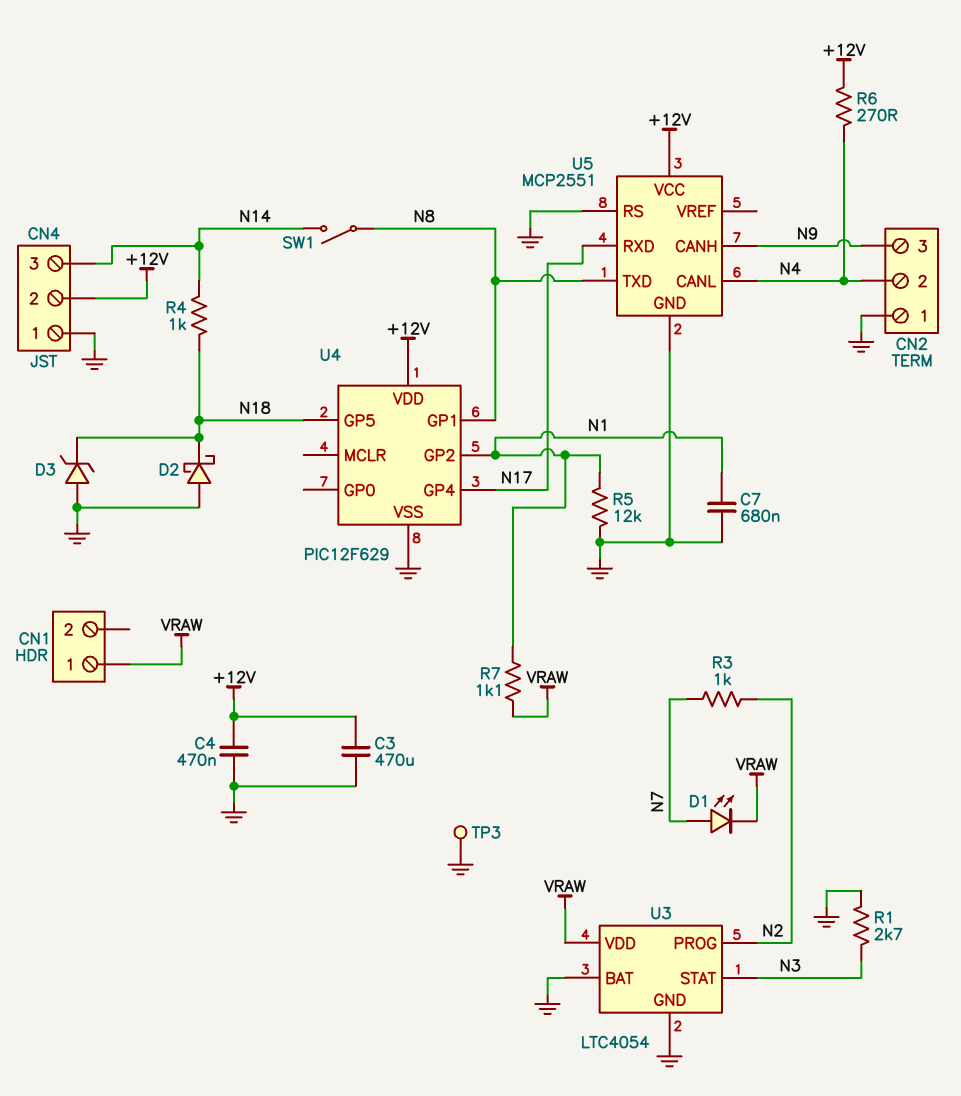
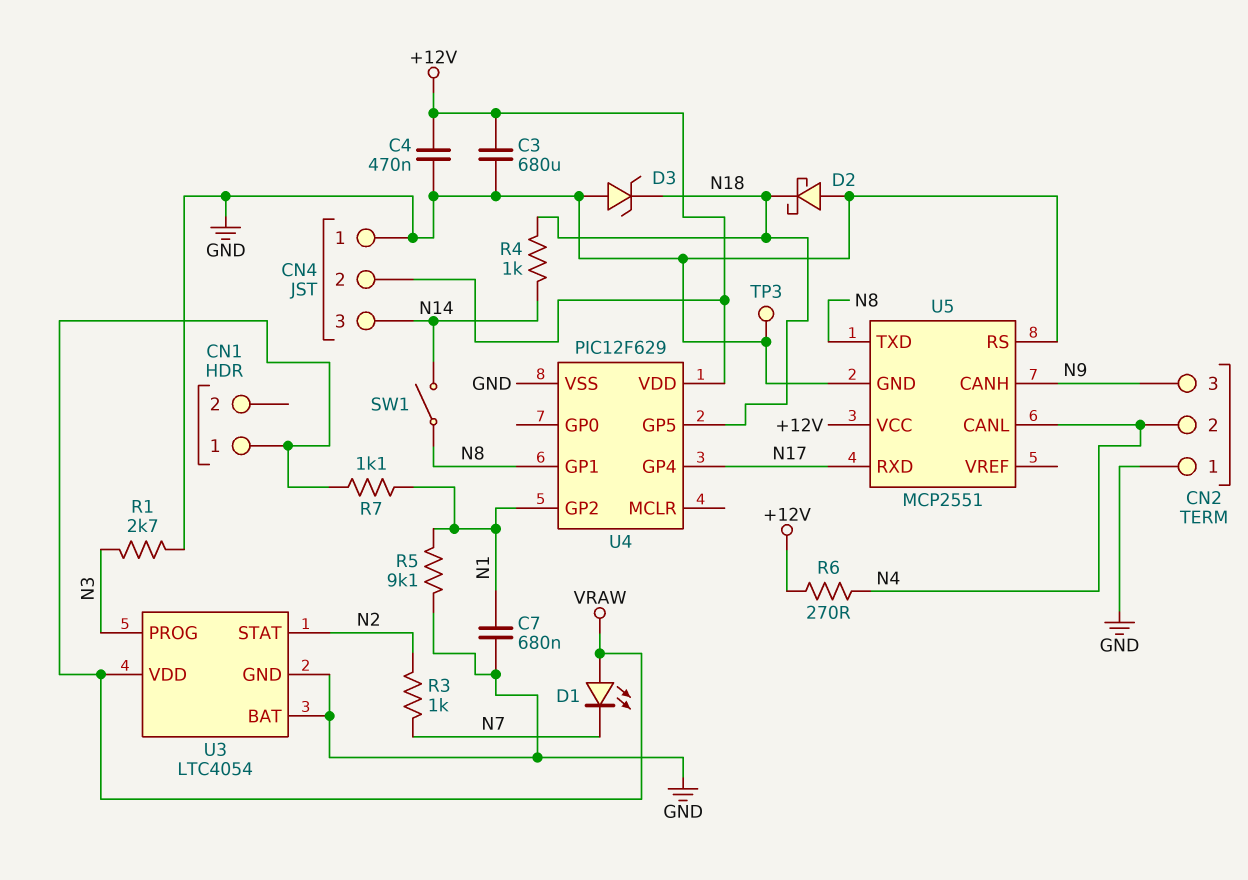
C3: 470uF (+12V, GND) -> 680uF (+12V, GND)
D1: LED (A N7, K VRAW) -> LED (A VRAW, K N7)
R5: 12k (GND, N1) -> 9.1k (GND, N1)
U3 pin PROG: N2 -> N3
U3 pin STAT: N3 -> N2

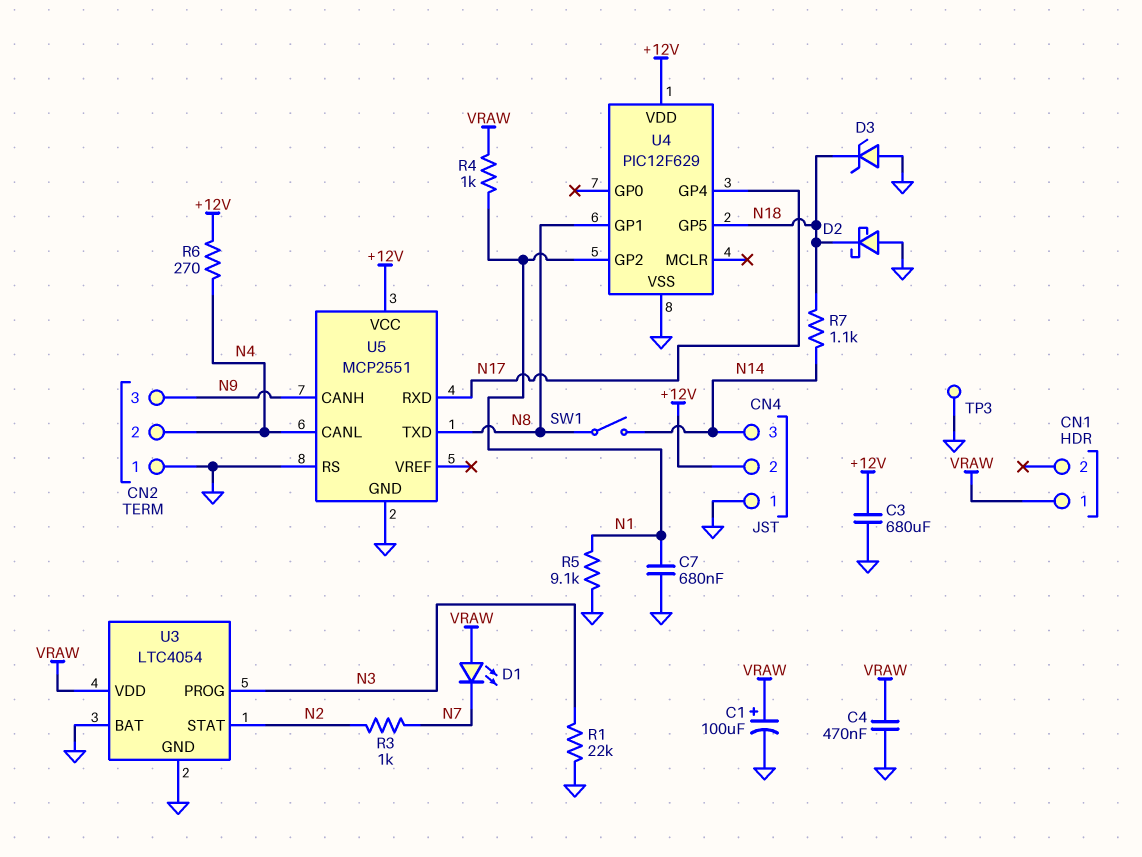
C1: none -> 100uF (plus VRAW, minus GND)
C4: 470nF (+12V, GND) -> 470nF (GND, VRAW)
R1: 2.7k (GND, N3) -> 22k (GND, N3)
R4: 1k (N14, N18) -> 1k (N1, VRAW)
R7: 1.1k (N1, VRAW) -> 1.1k (N14, N18)

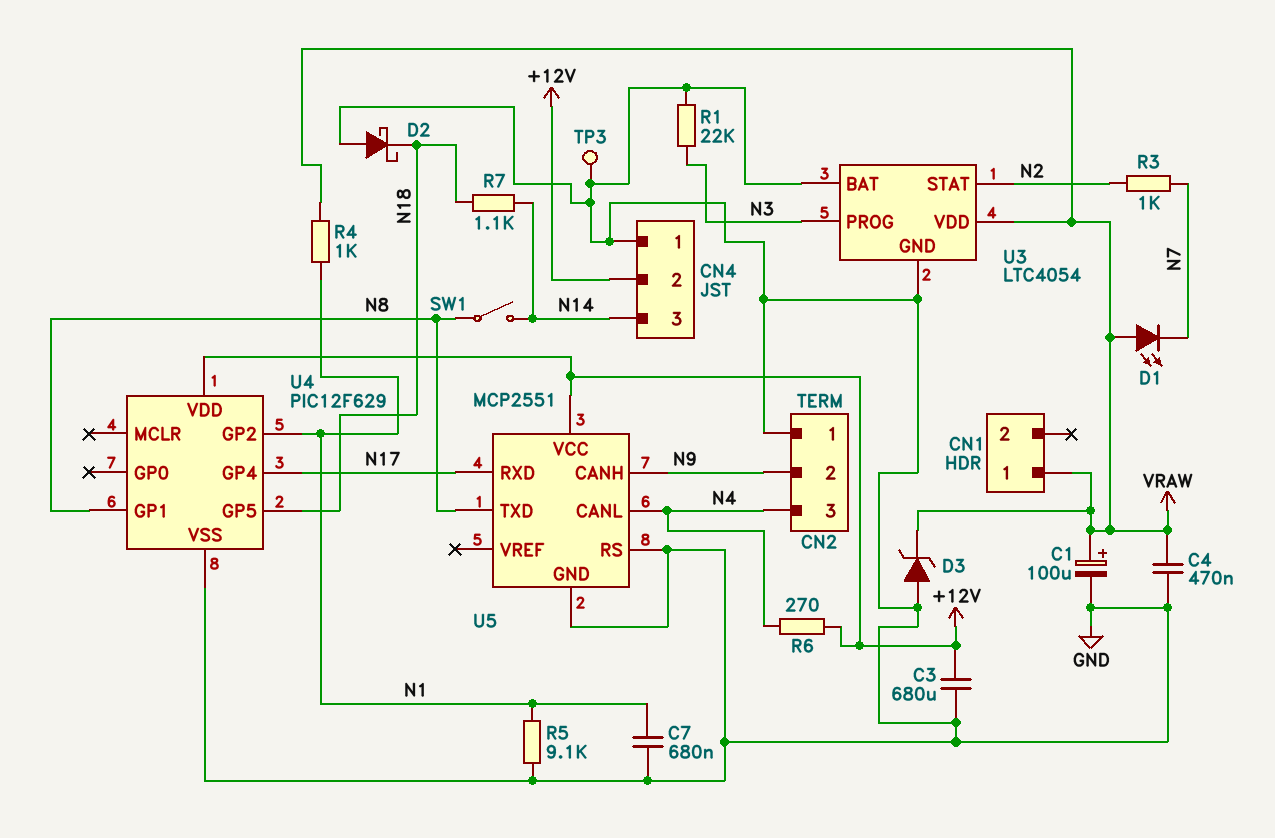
CN2 pin 2: N4 -> N9
CN2 pin 3: N9 -> N4
D3: zener (A GND, K N18) -> zener (A GND, K VRAW)

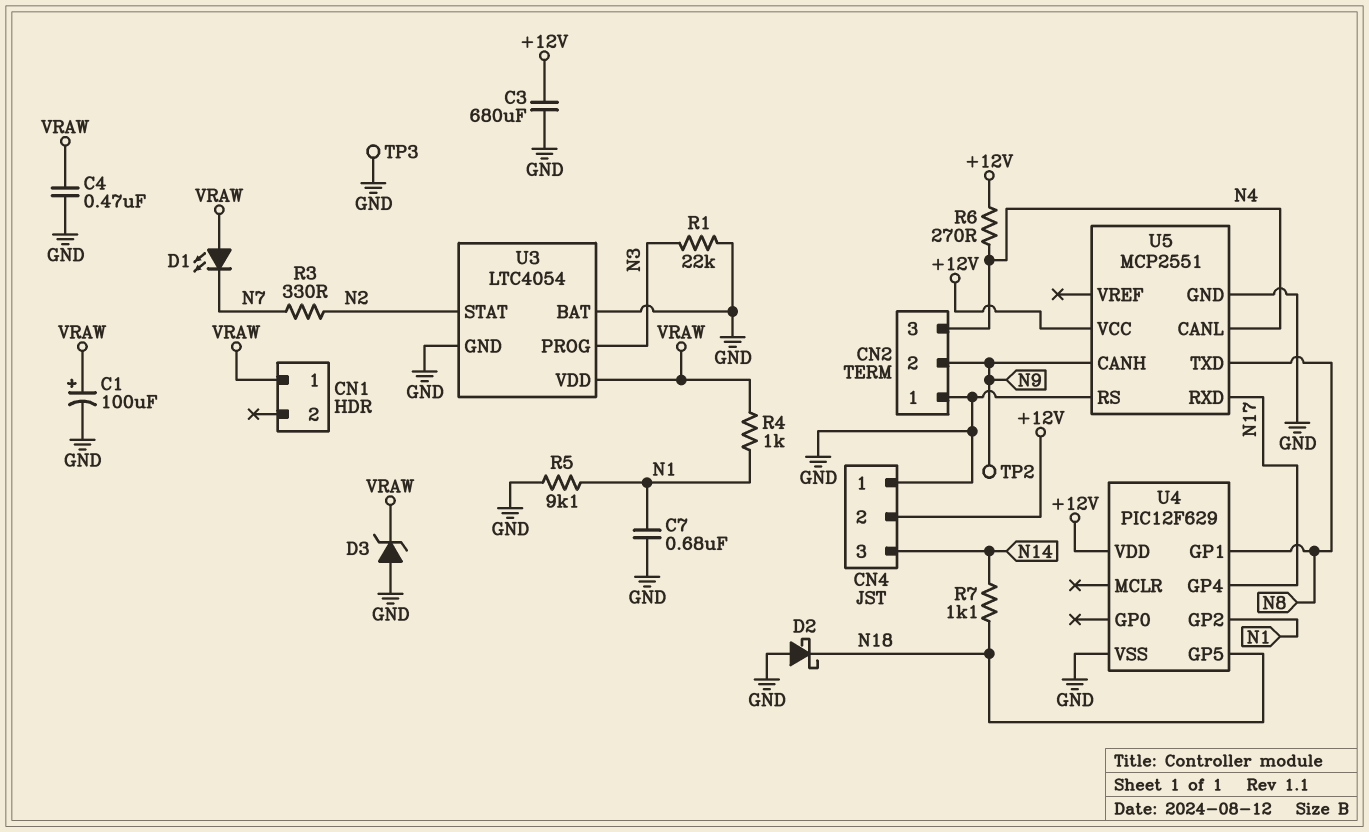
R3: 1k (N2, N7) -> 330 (N2, N7)
SW1: switch (N8, N14) -> none
TP2: none -> test point (N9)

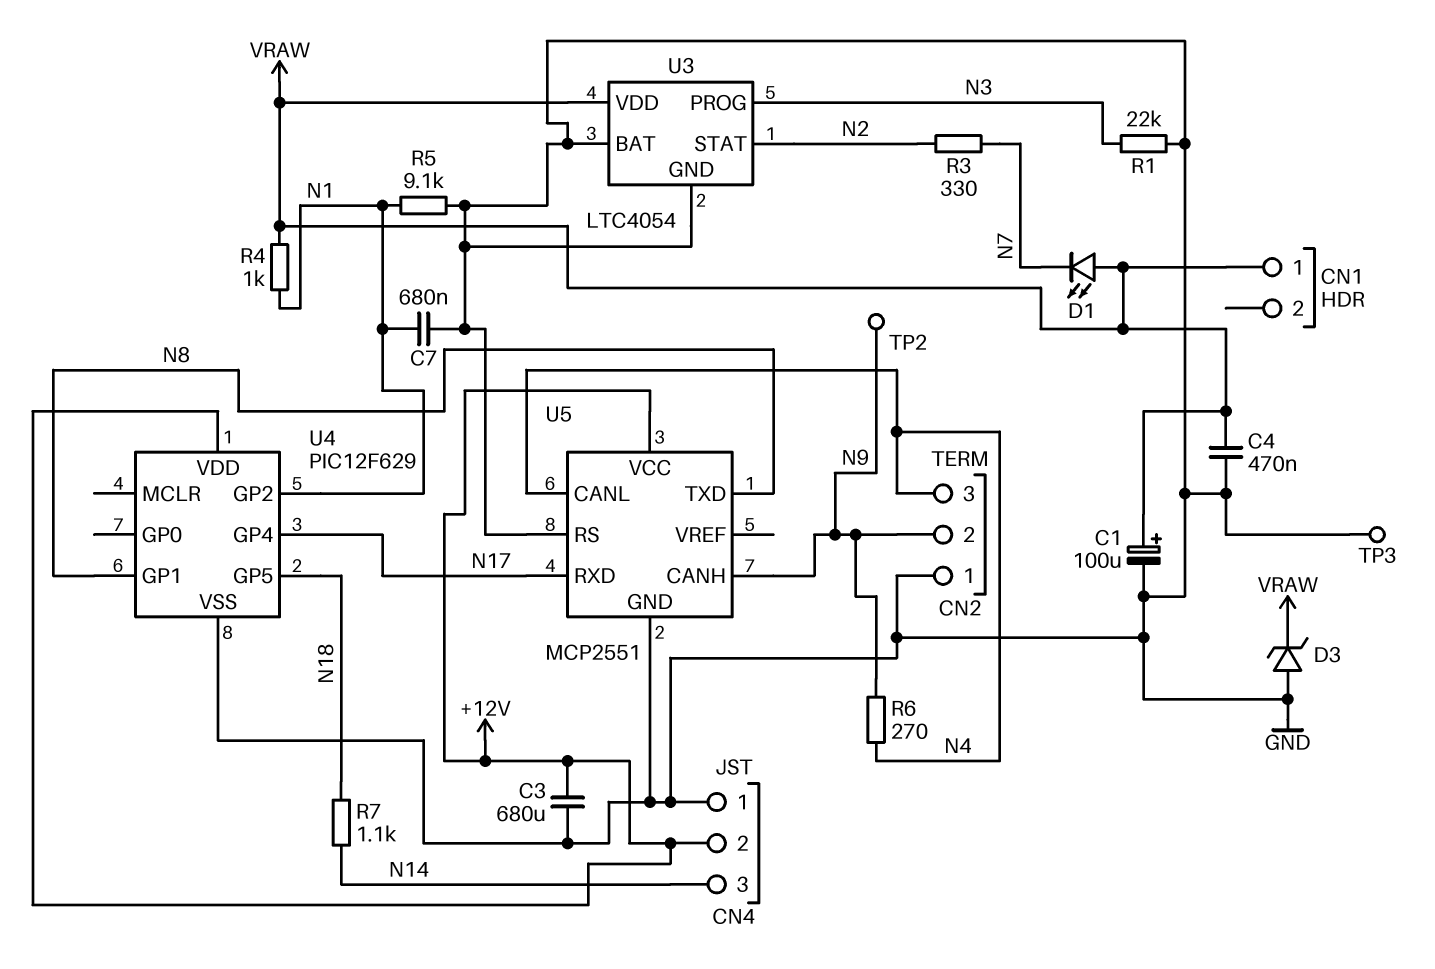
D2: schottky (A GND, K N18) -> none
R6: 270 (+12V, N4) -> 270 (N4, N9)

